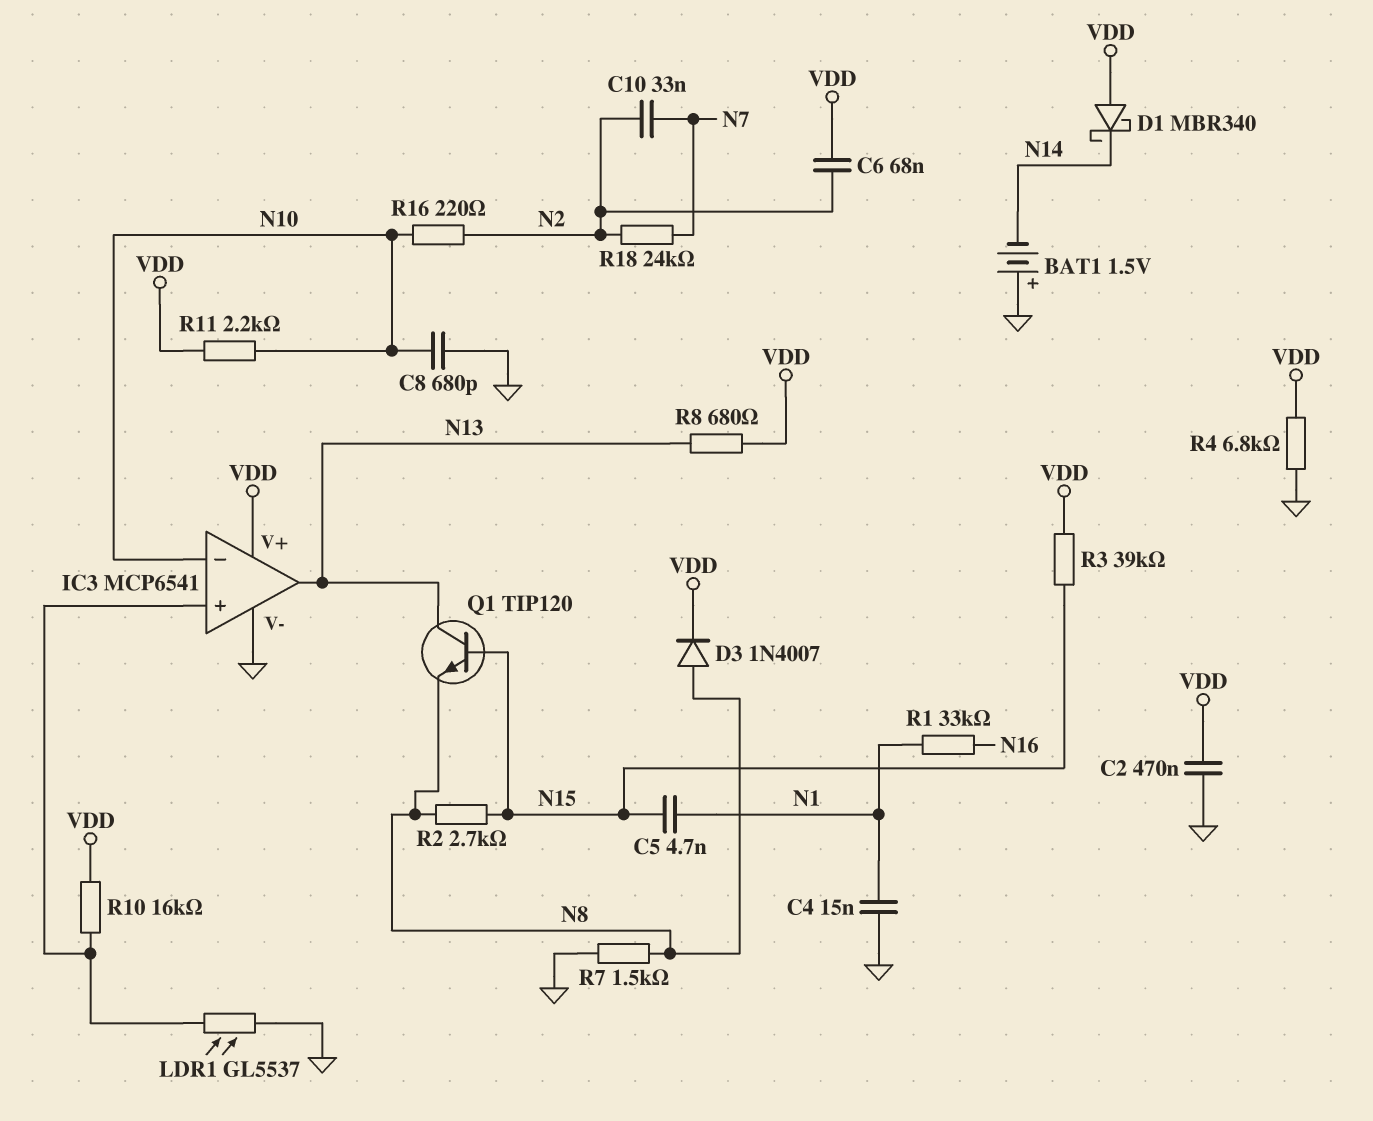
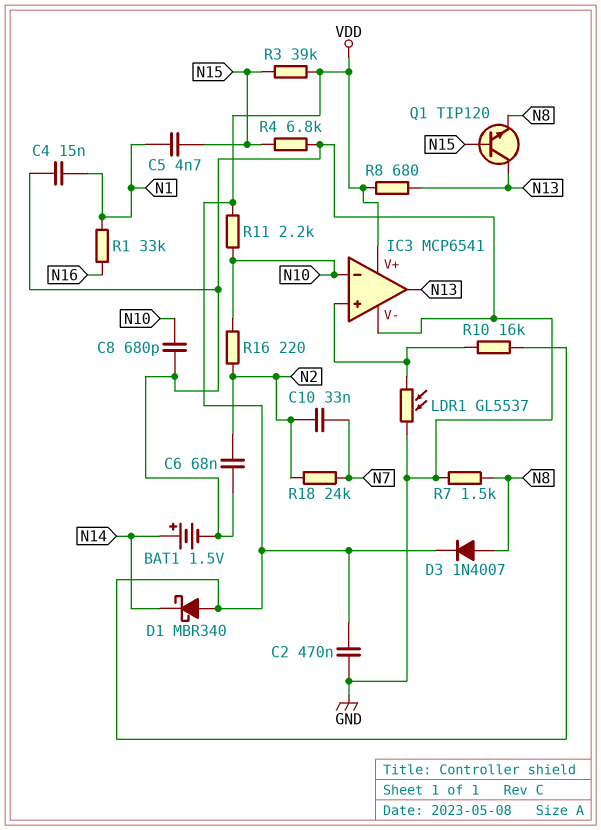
BAT1: 1.5V (plus GND, minus N14) -> 1.5V (plus N14, minus GND)
C6: 68nF (N2, VDD) -> 68nF (GND, N2)
R2: 2.7k (N8, N15) -> none
R4: 6.8k (GND, VDD) -> 6.8k (GND, N15)

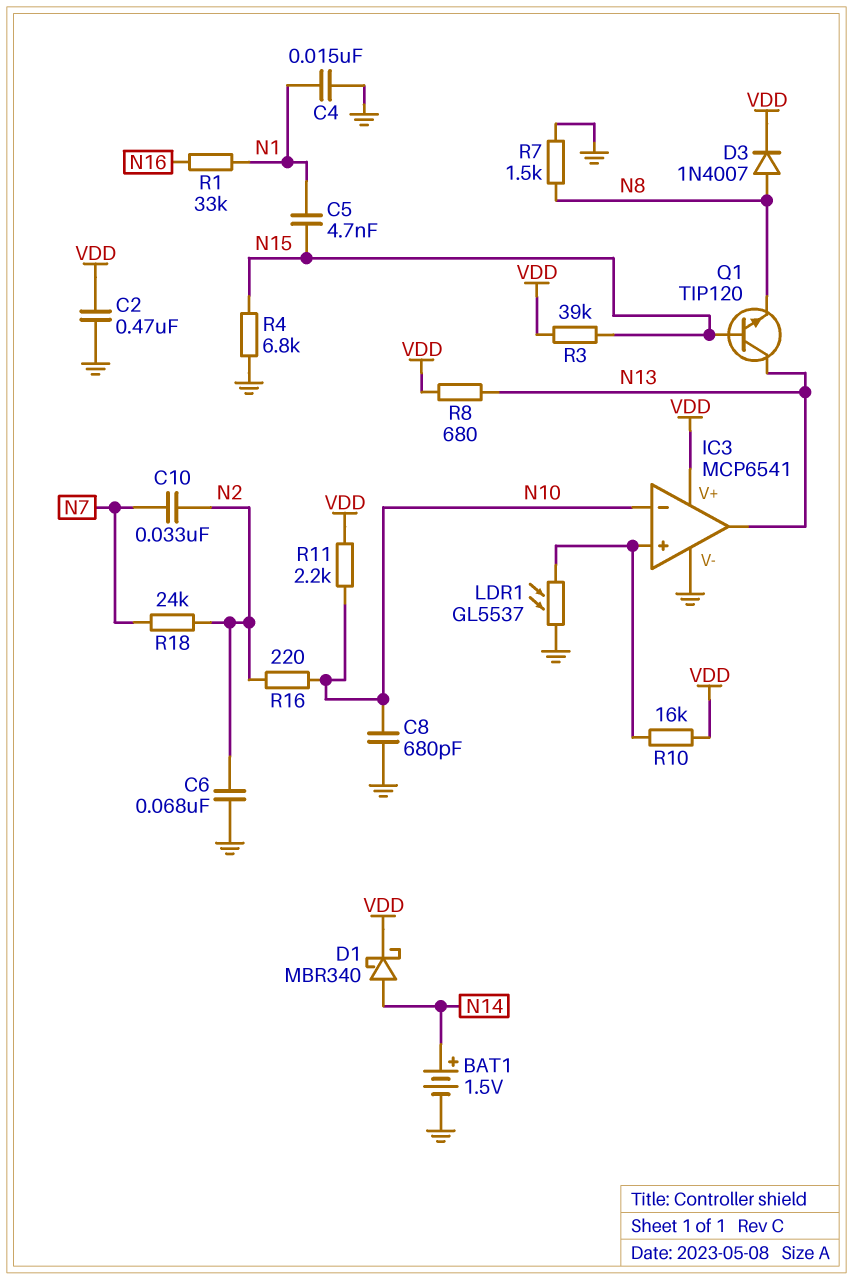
D1: schottky MBR340 (A VDD, K N14) -> schottky MBR340 (A N14, K VDD)

